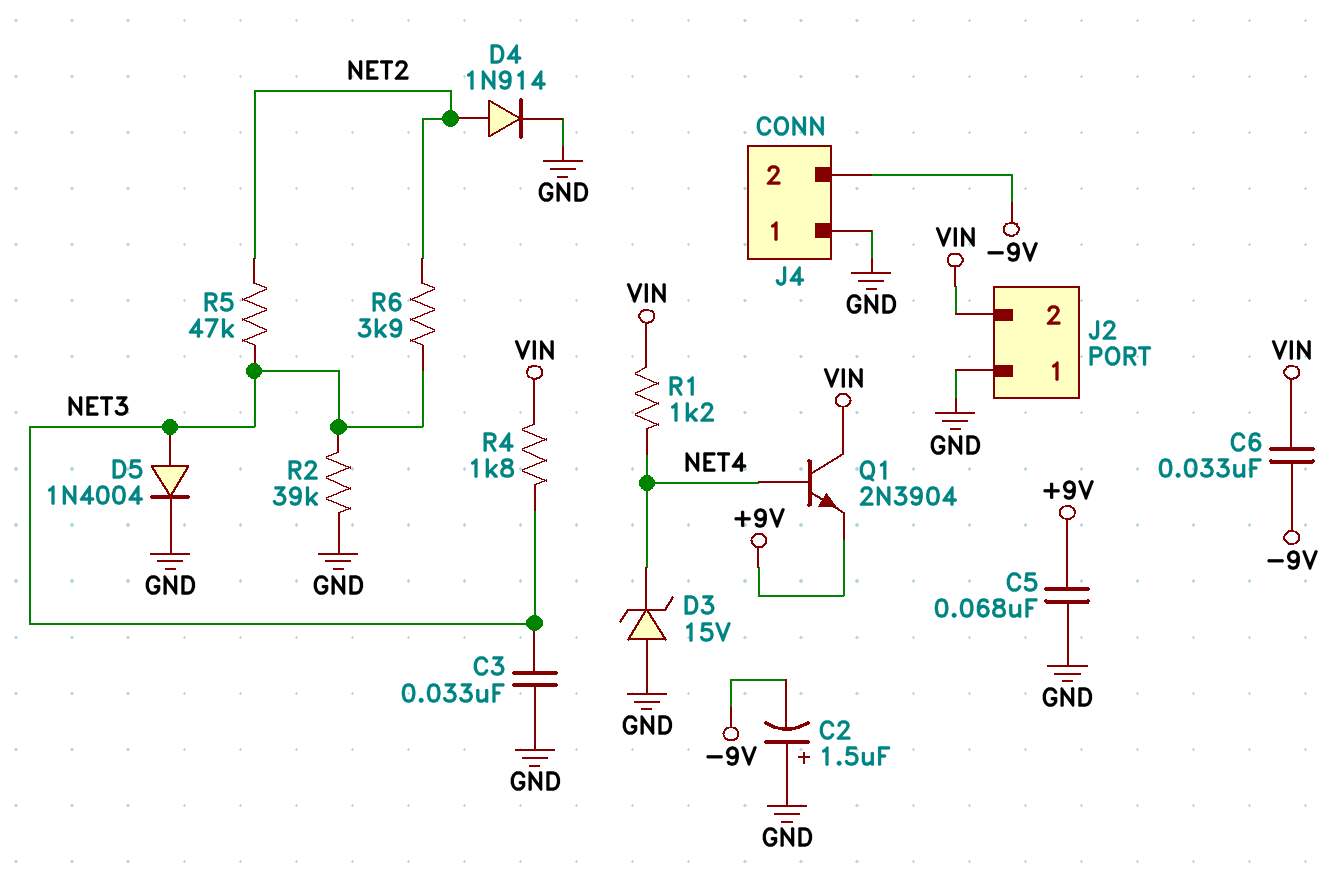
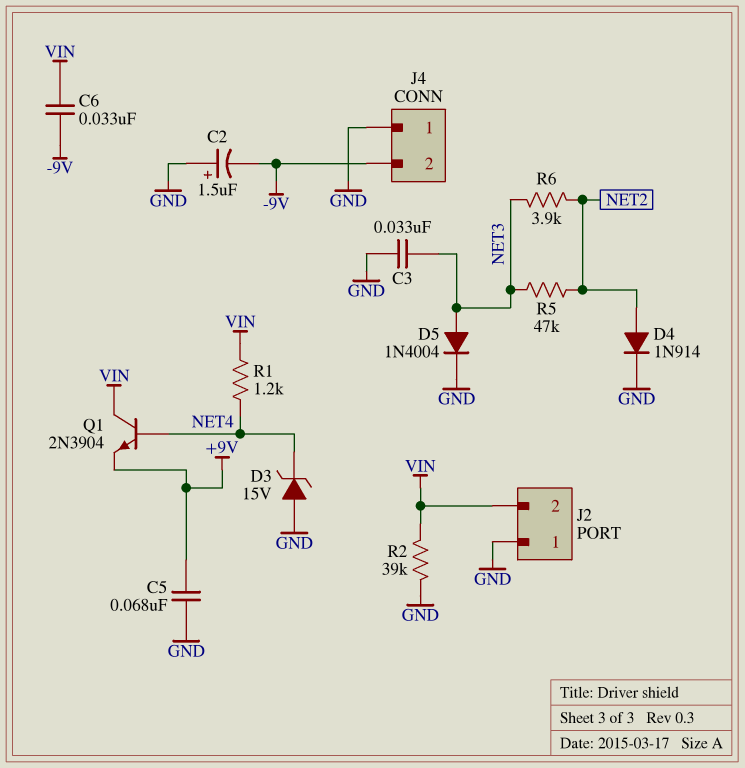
R2: 39k (GND, NET3) -> 39k (GND, VIN)
R4: 1.8k (NET3, VIN) -> none

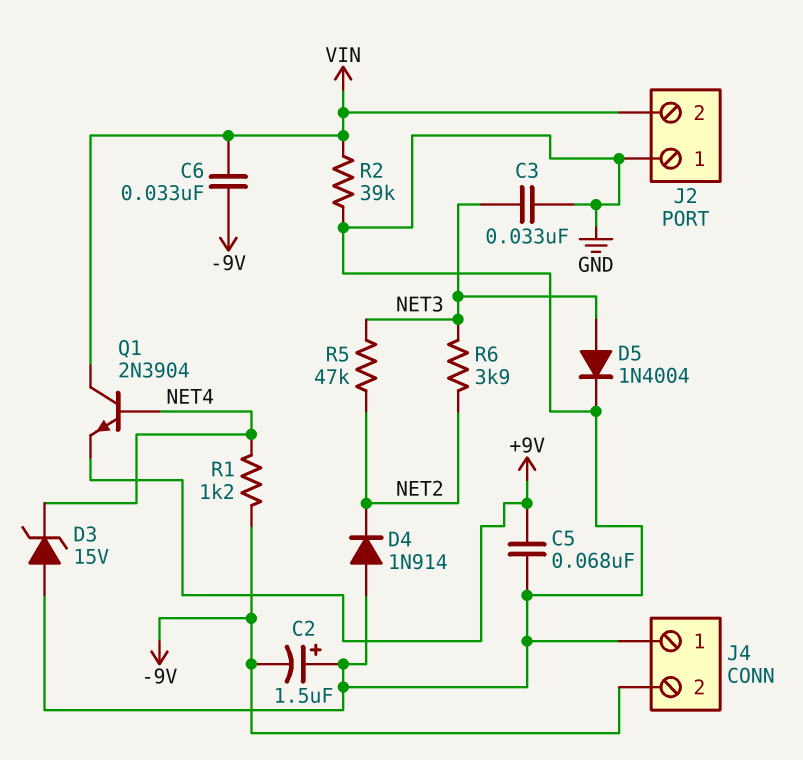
D4: diode 1N914 (A NET2, K GND) -> diode 1N914 (A GND, K NET2)
R1: 1.2k (NET4, VIN) -> 1.2k (-9V, NET4)

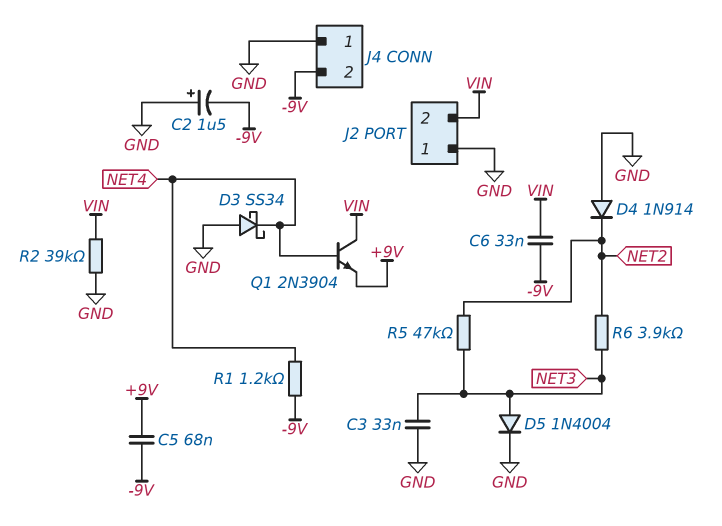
C5: 68nF (+9V, GND) -> 68nF (+9V, -9V)
D3: zener 15V (A GND, K NET4) -> schottky SS34 (A GND, K NET4)

